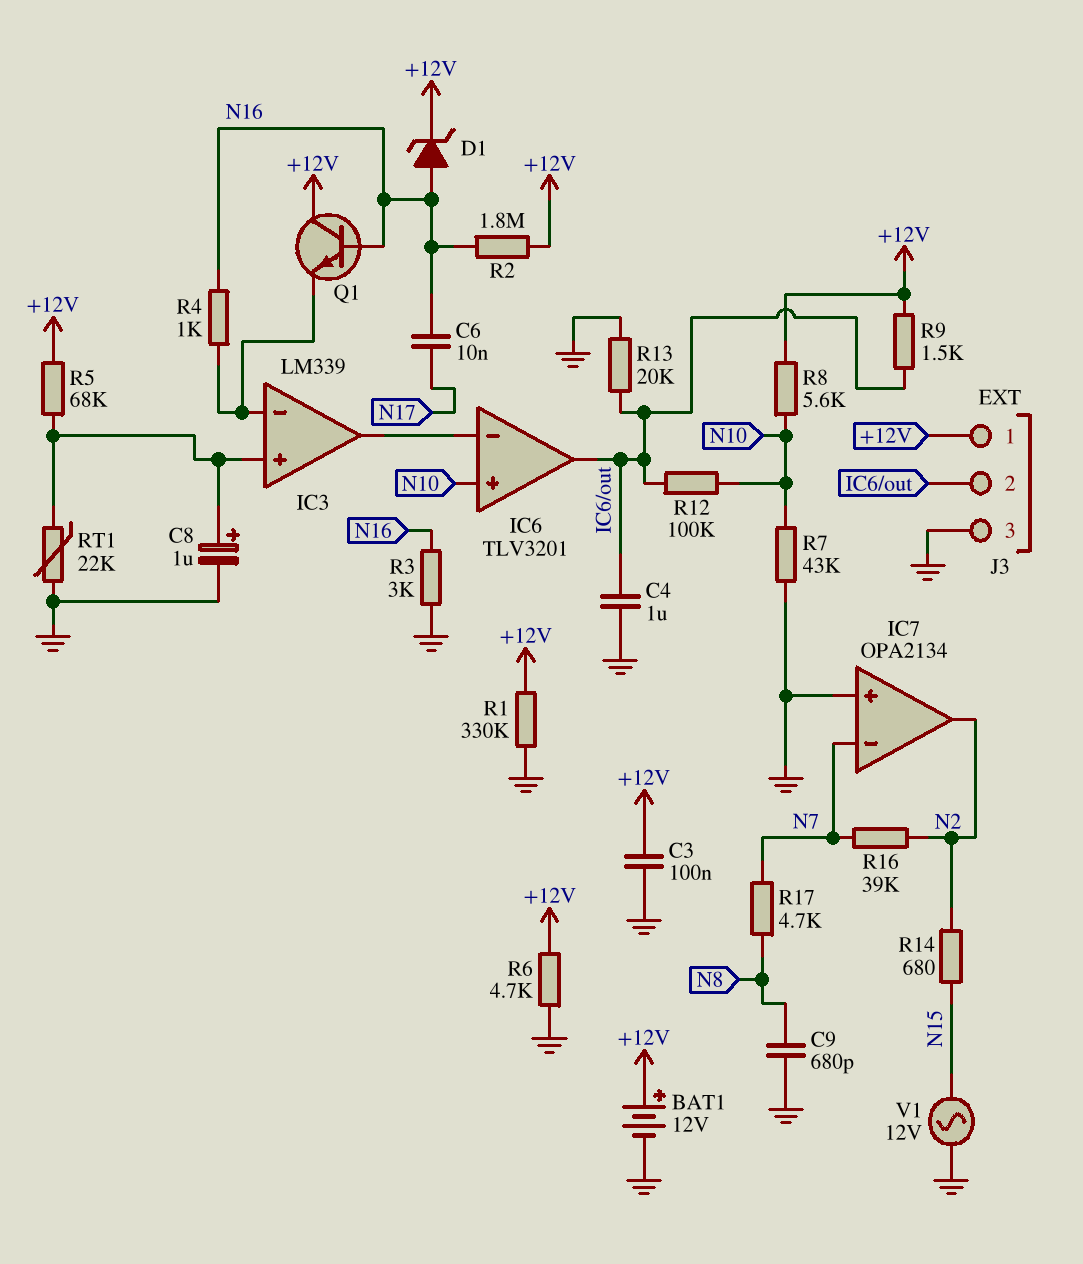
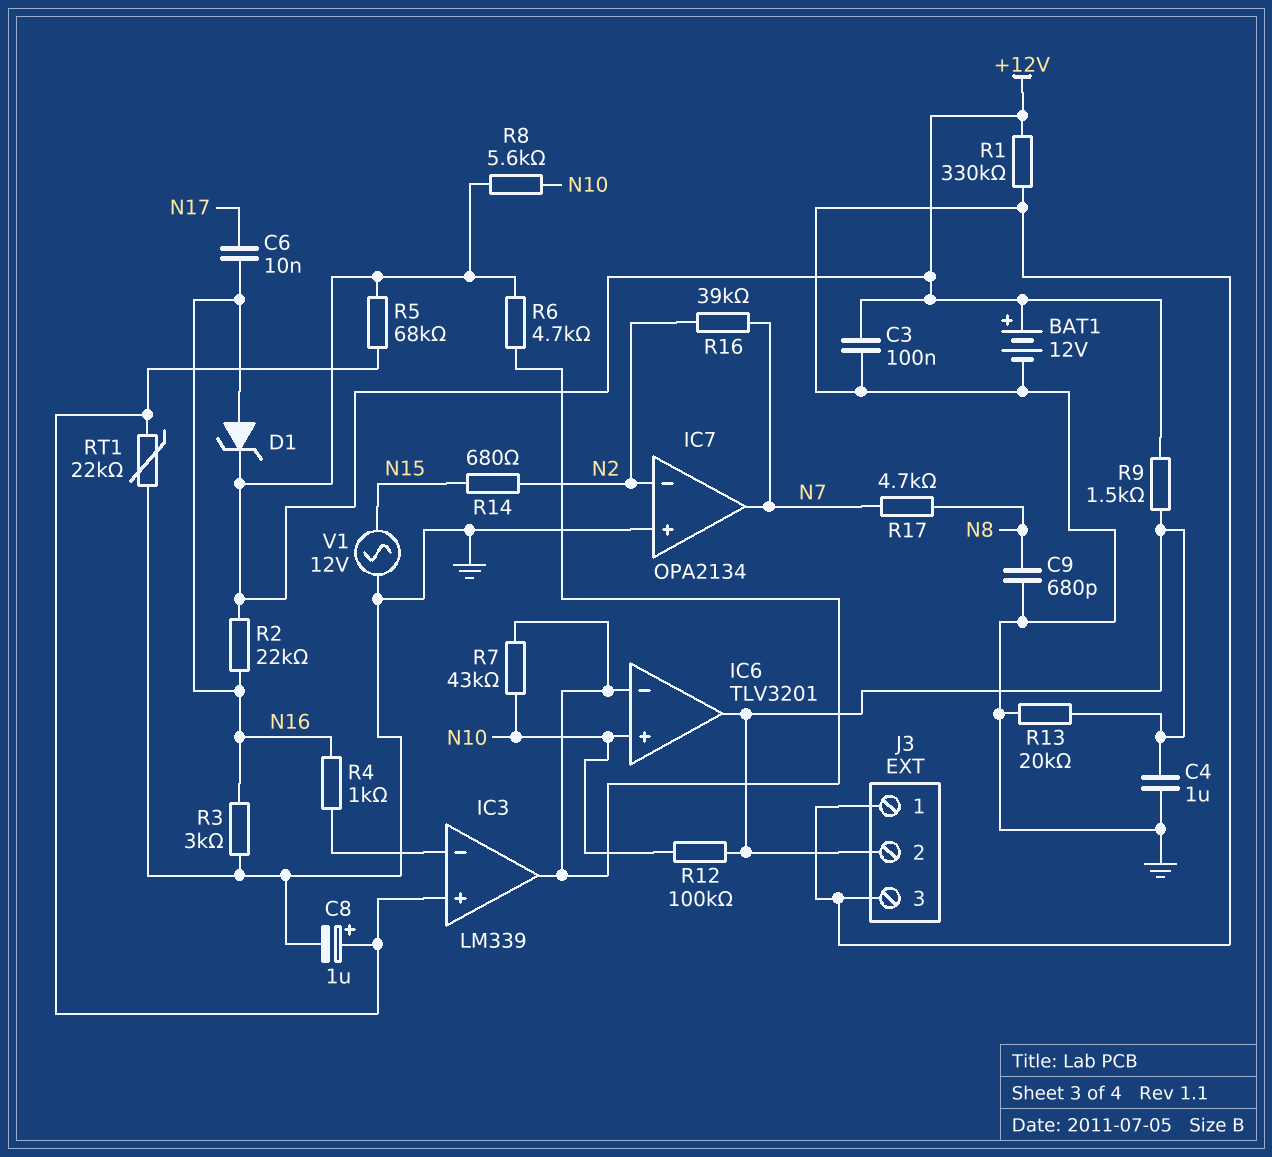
IC7 pin in-: N7 -> N2
IC7 pin out: N2 -> N7
J3 pin 1: +12V -> GND
Q1: NPN (B N16, C +12V, E IC3/in-) -> none
R2: 1.8M (+12V, N16) -> 22k (+12V, N16)
R6: 4.7k (+12V, GND) -> 4.7k (+12V, IC3/out)
R7: 43k (GND, N10) -> 43k (IC3/out, N10)

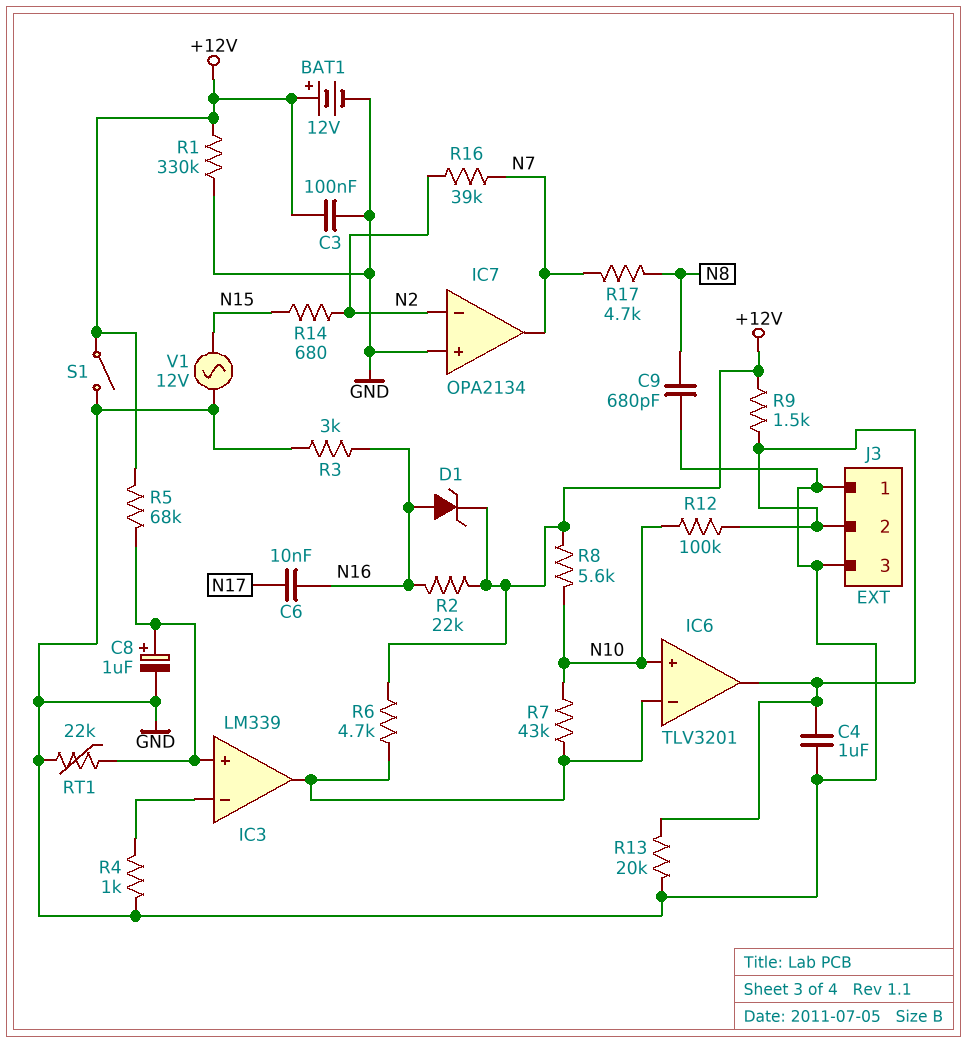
R4: 1k (IC3/in-, N16) -> 1k (GND, IC3/in-)
S1: none -> switch (+12V, GND)

